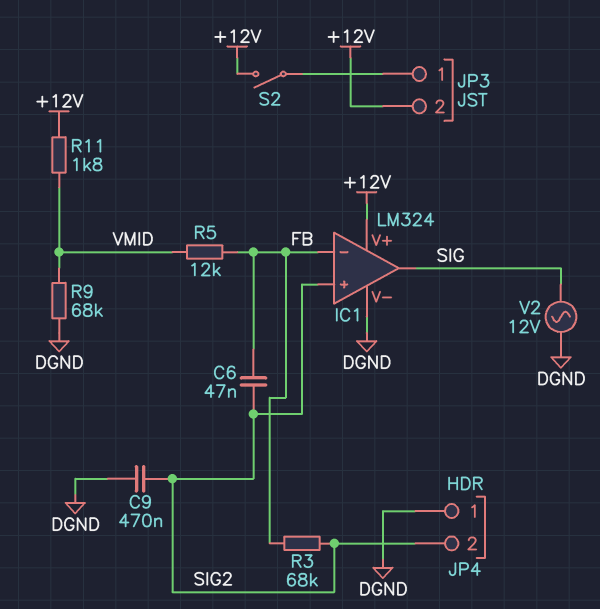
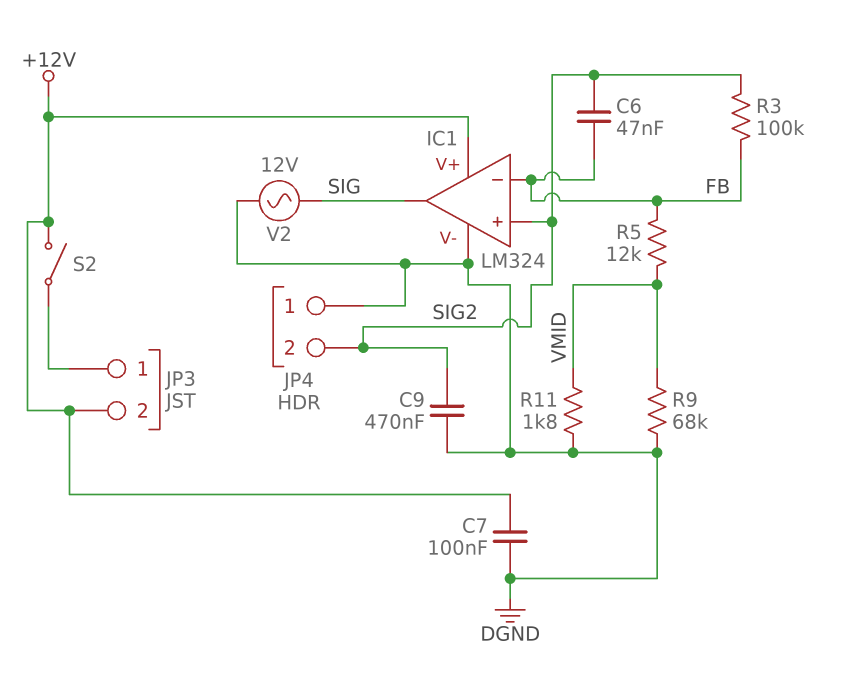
C7: none -> 100nF (+12V, DGND)
R3: 68k (FB, SIG2) -> 100k (FB, SIG2)
R11: 1.8k (+12V, VMID) -> 1.8k (DGND, VMID)

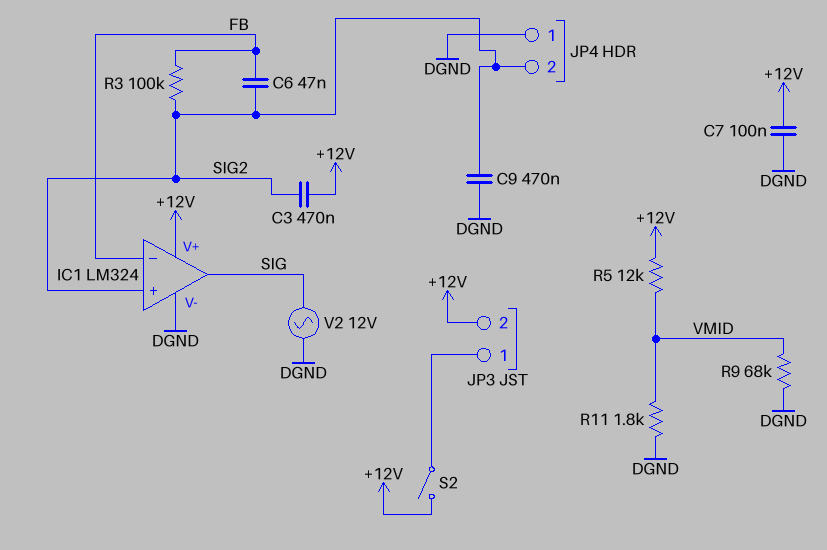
C3: none -> 470nF (+12V, SIG2)
R5: 12k (FB, VMID) -> 12k (+12V, VMID)

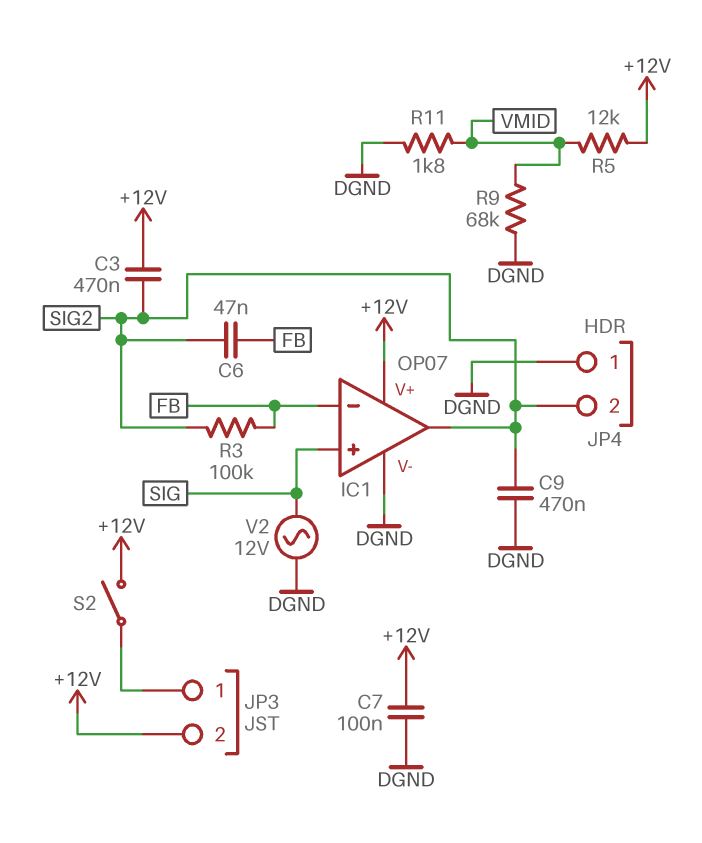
IC1: LM324 -> OP07
IC1 pin in+: SIG2 -> SIG
IC1 pin out: SIG -> SIG2

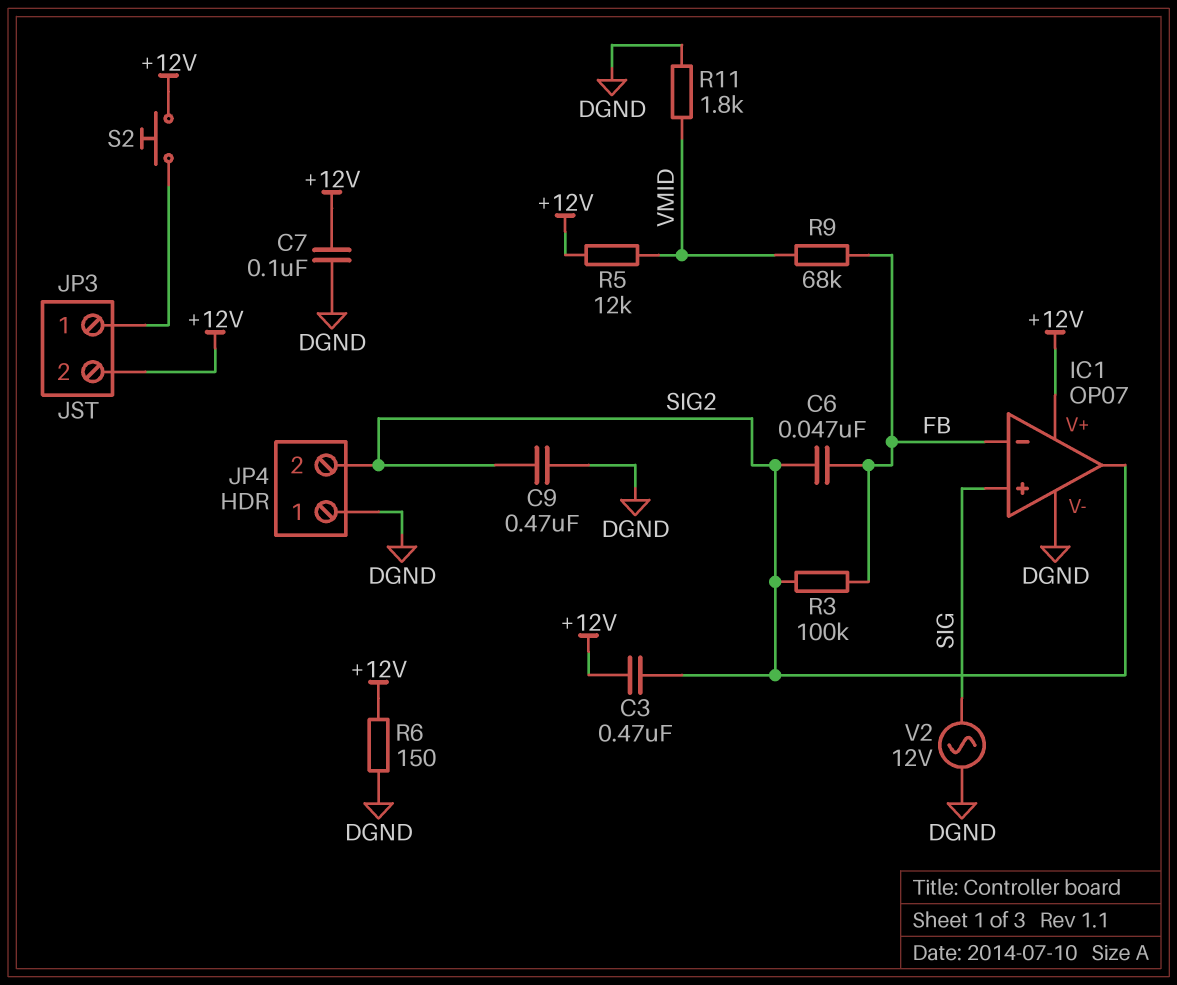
R6: none -> 150 (+12V, DGND)
R9: 68k (DGND, VMID) -> 68k (FB, VMID)
S2: switch (+12V, JP3/1) -> button (+12V, JP3/1)

